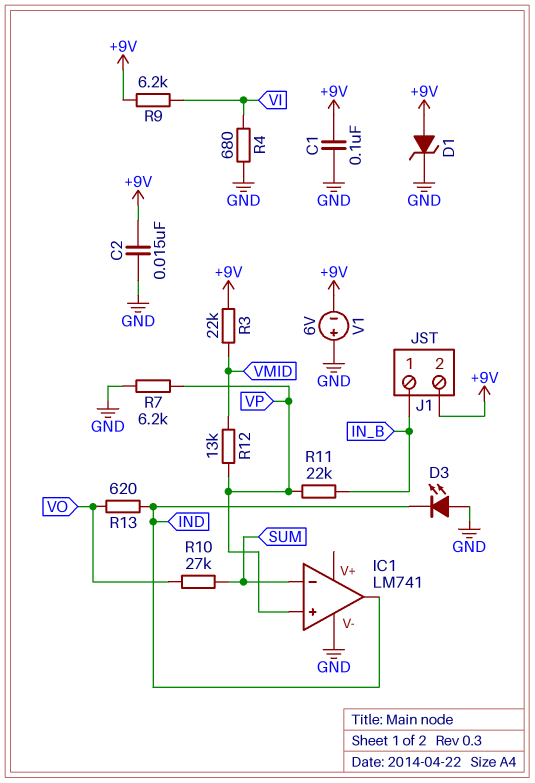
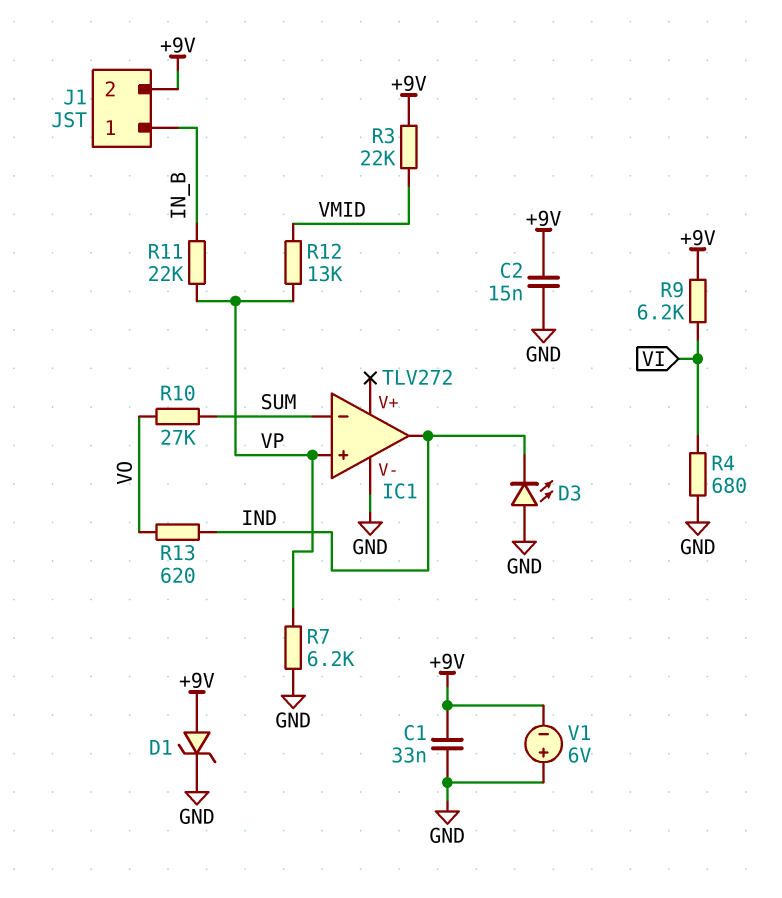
C1: 100nF (+9V, GND) -> 33nF (+9V, GND)
IC1: LM741 -> TLV272

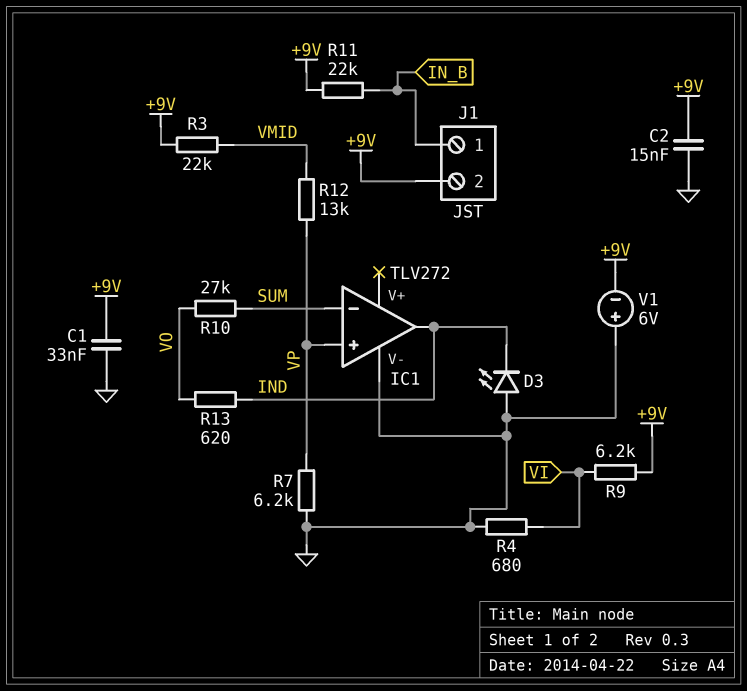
D1: zener (A +9V, K GND) -> none
R11: 22k (IN_B, VP) -> 22k (+9V, IN_B)

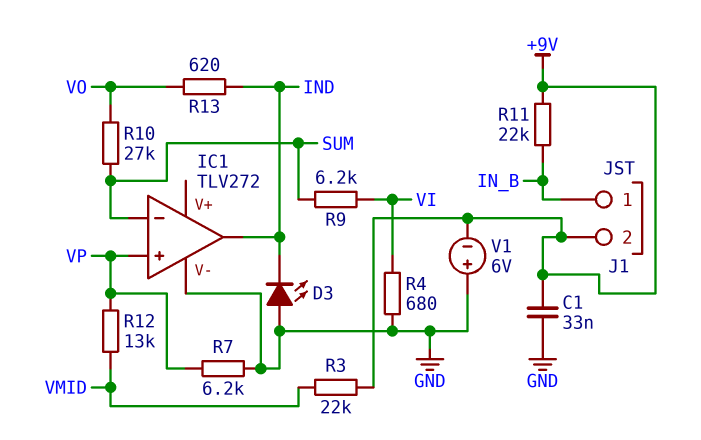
C2: 15nF (+9V, GND) -> none
R9: 6.2k (+9V, VI) -> 6.2k (SUM, VI)

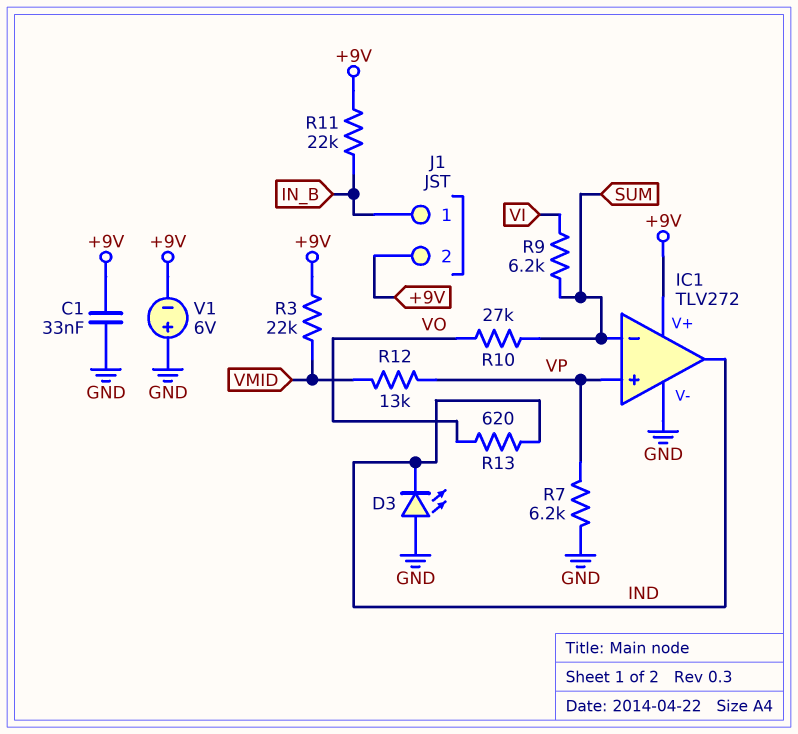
IC1 pin V+: none -> +9V
R4: 680 (GND, VI) -> none

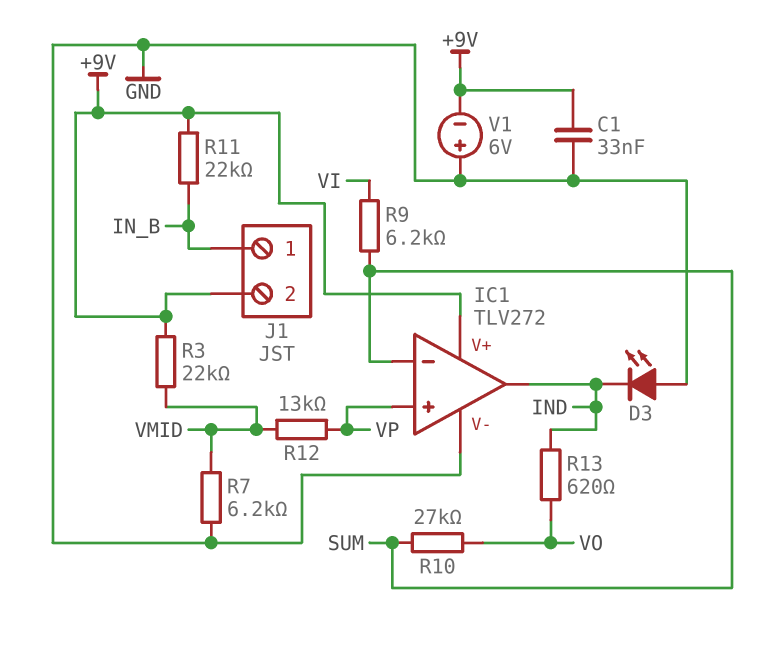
R7: 6.2k (GND, VP) -> 6.2k (GND, VMID)

